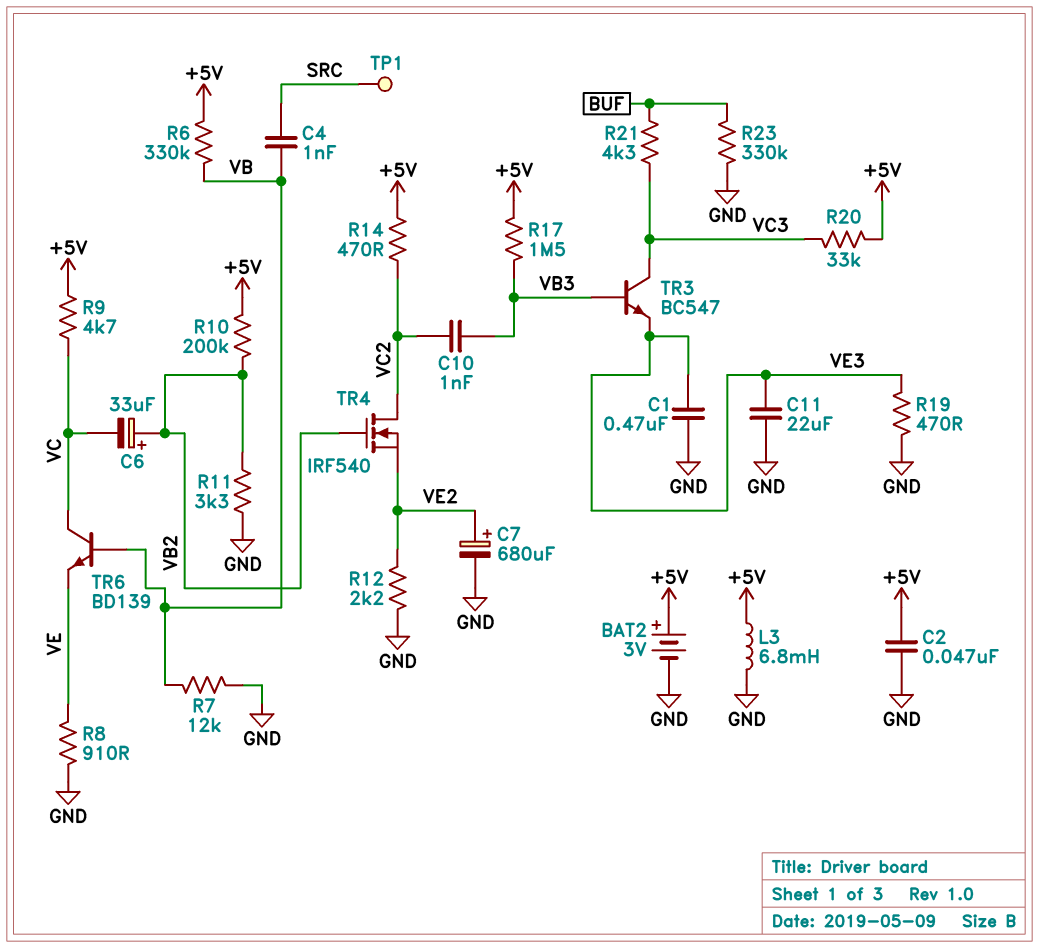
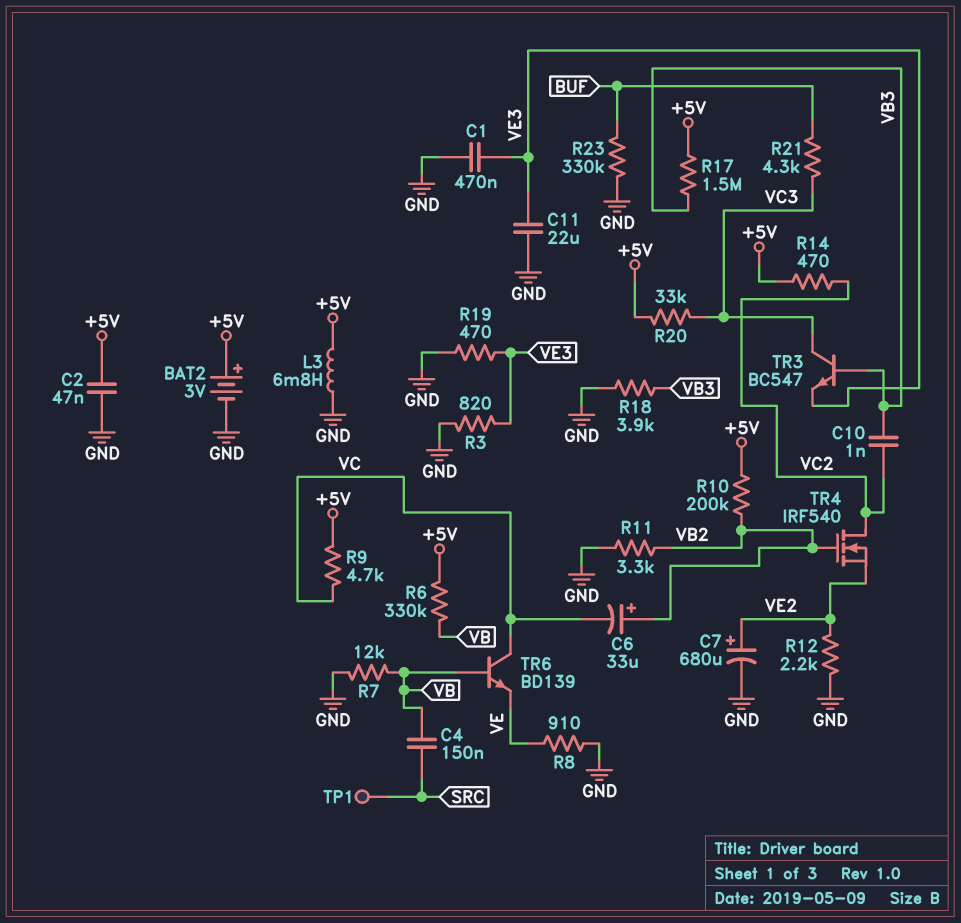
C4: 1nF (SRC, VB) -> 150nF (SRC, VB)
R3: none -> 820 (GND, VE3)
R18: none -> 3.9k (GND, VB3)

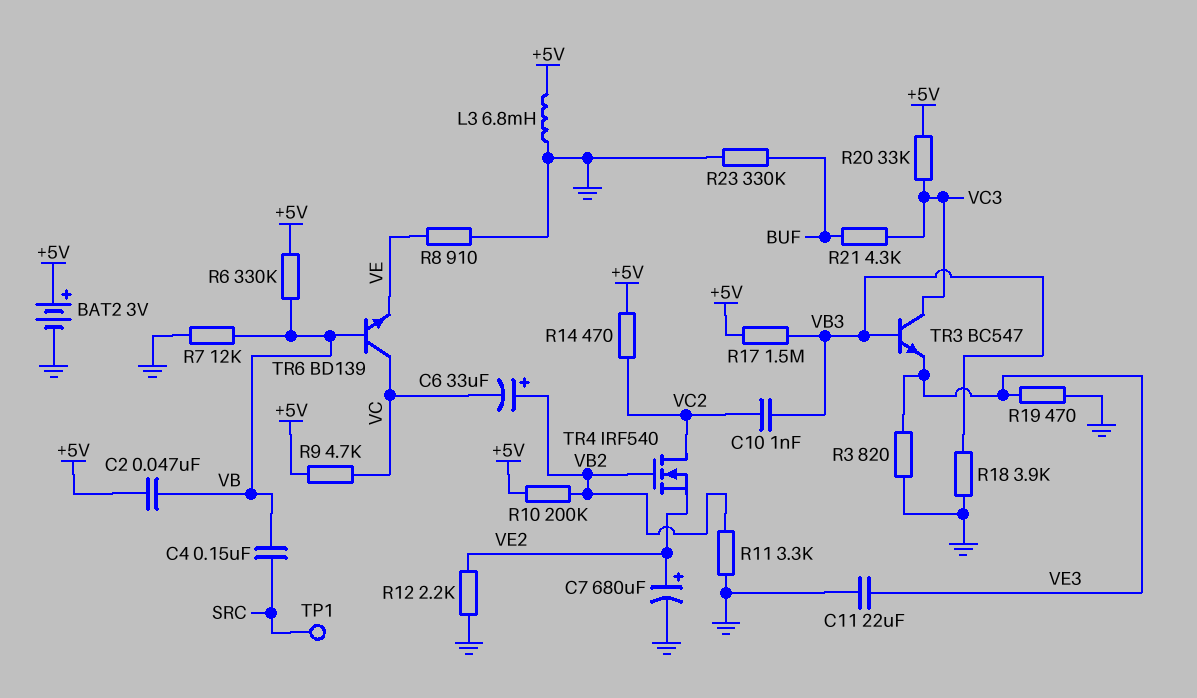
C1: 470nF (GND, VE3) -> none
C2: 47nF (+5V, GND) -> 47nF (+5V, VB)

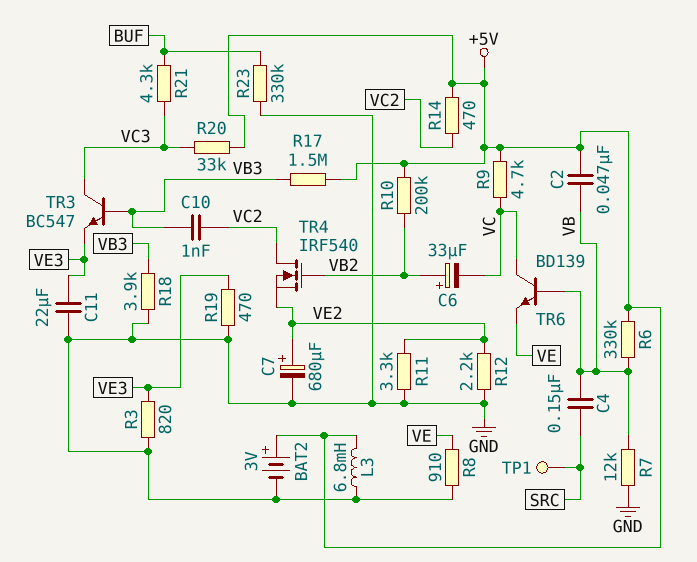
R11: 3.3k (GND, VB2) -> 3.3k (GND, VE2)

